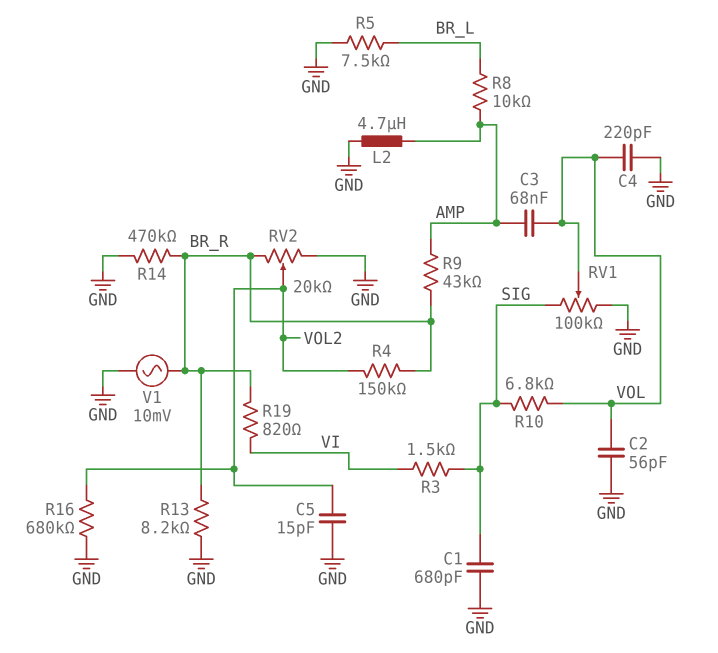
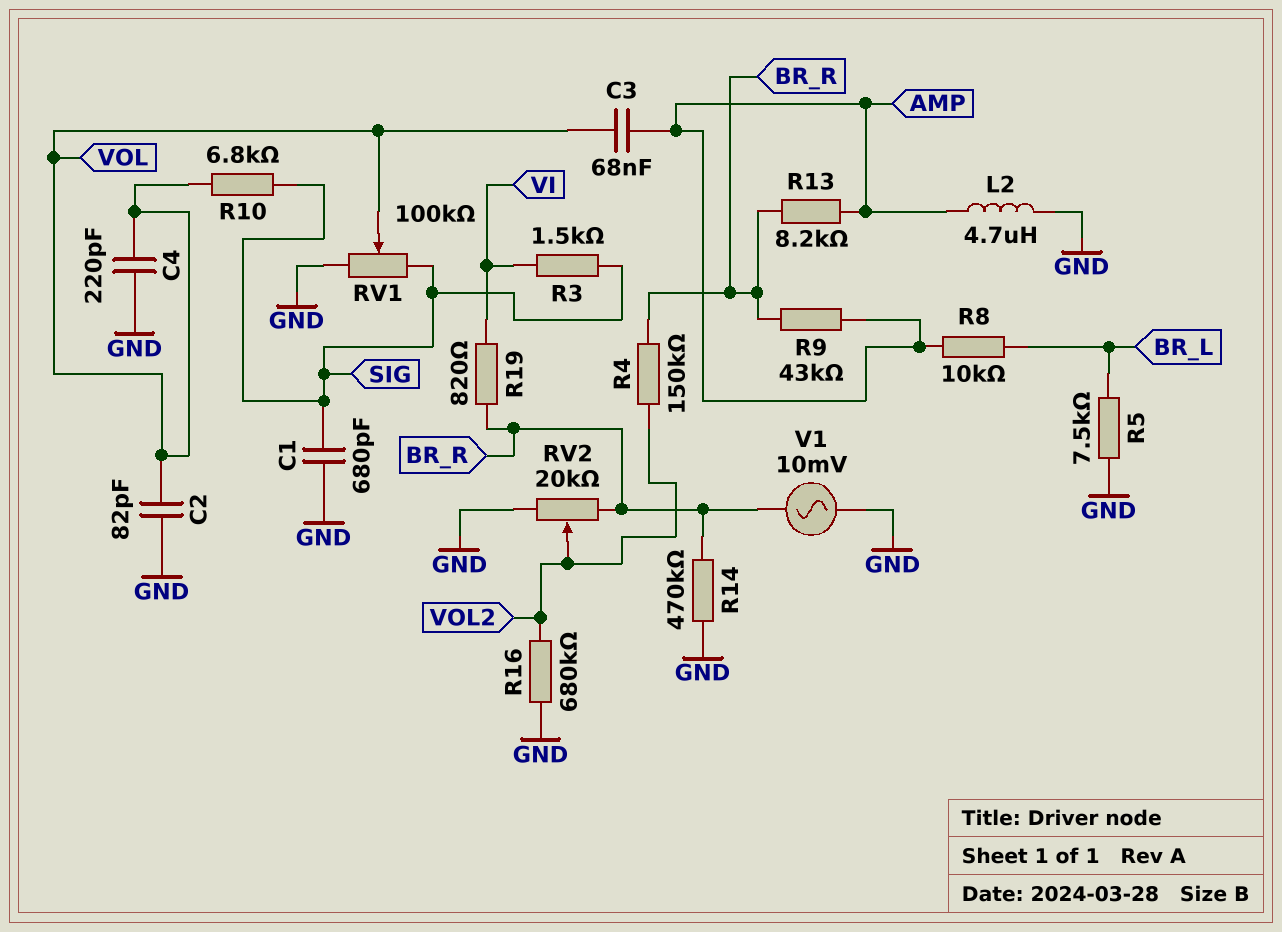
C2: 56pF (GND, VOL) -> 82pF (GND, VOL)
C5: 15pF (GND, VOL2) -> none
R13: 8.2k (BR_R, GND) -> 8.2k (AMP, BR_R)

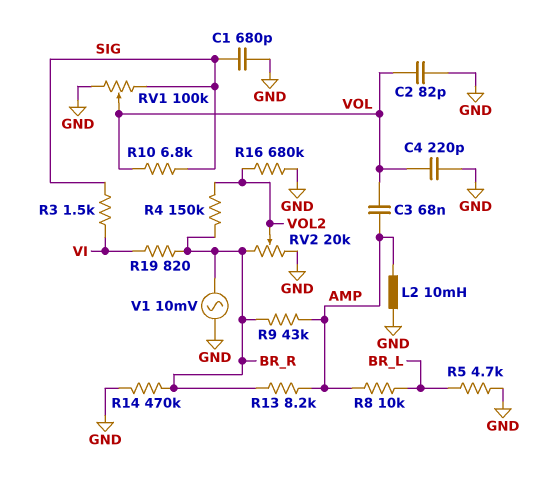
L2: 4.7uH (AMP, GND) -> 10mH (AMP, GND)
R5: 7.5k (BR_L, GND) -> 4.7k (BR_L, GND)

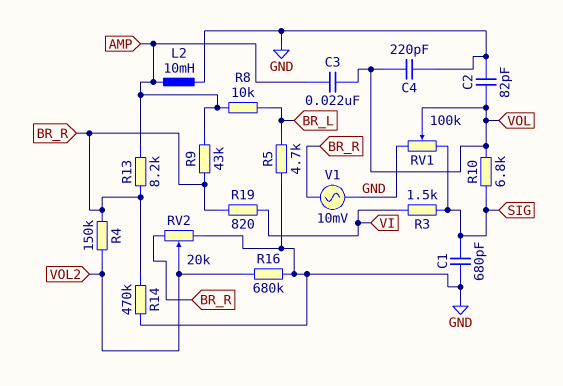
C3: 68nF (AMP, VOL) -> 22nF (AMP, VOL)

